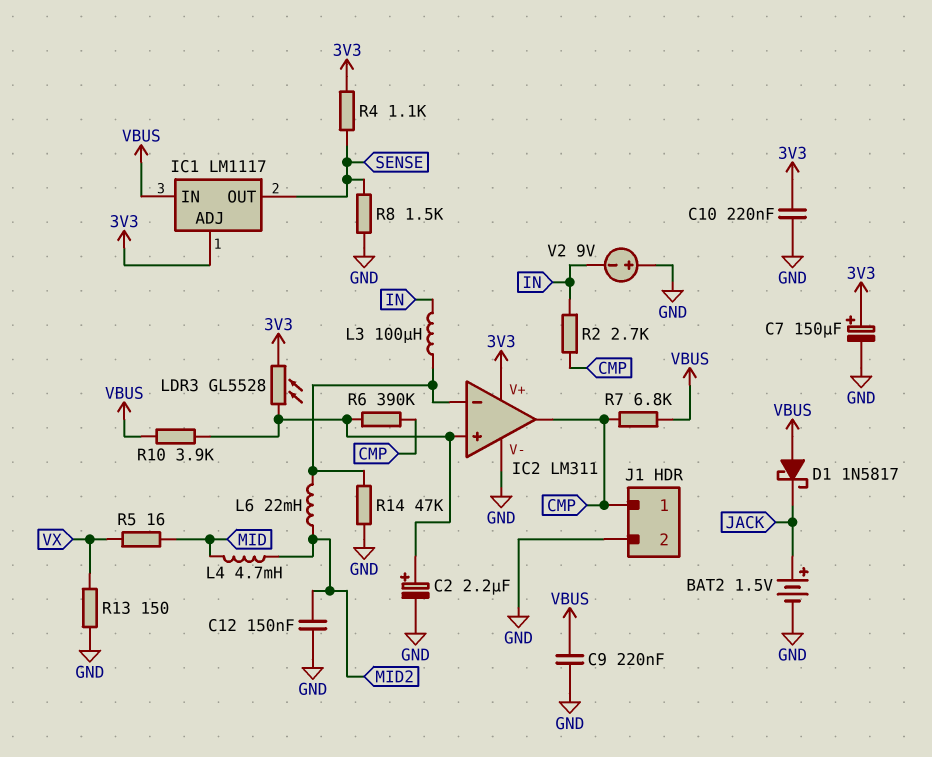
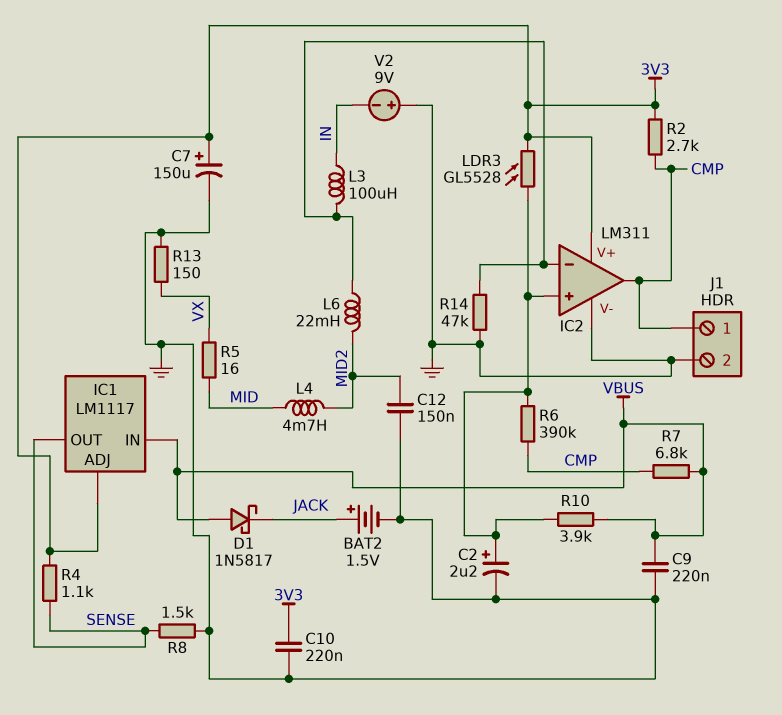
R2: 2.7k (CMP, IN) -> 2.7k (3V3, CMP)

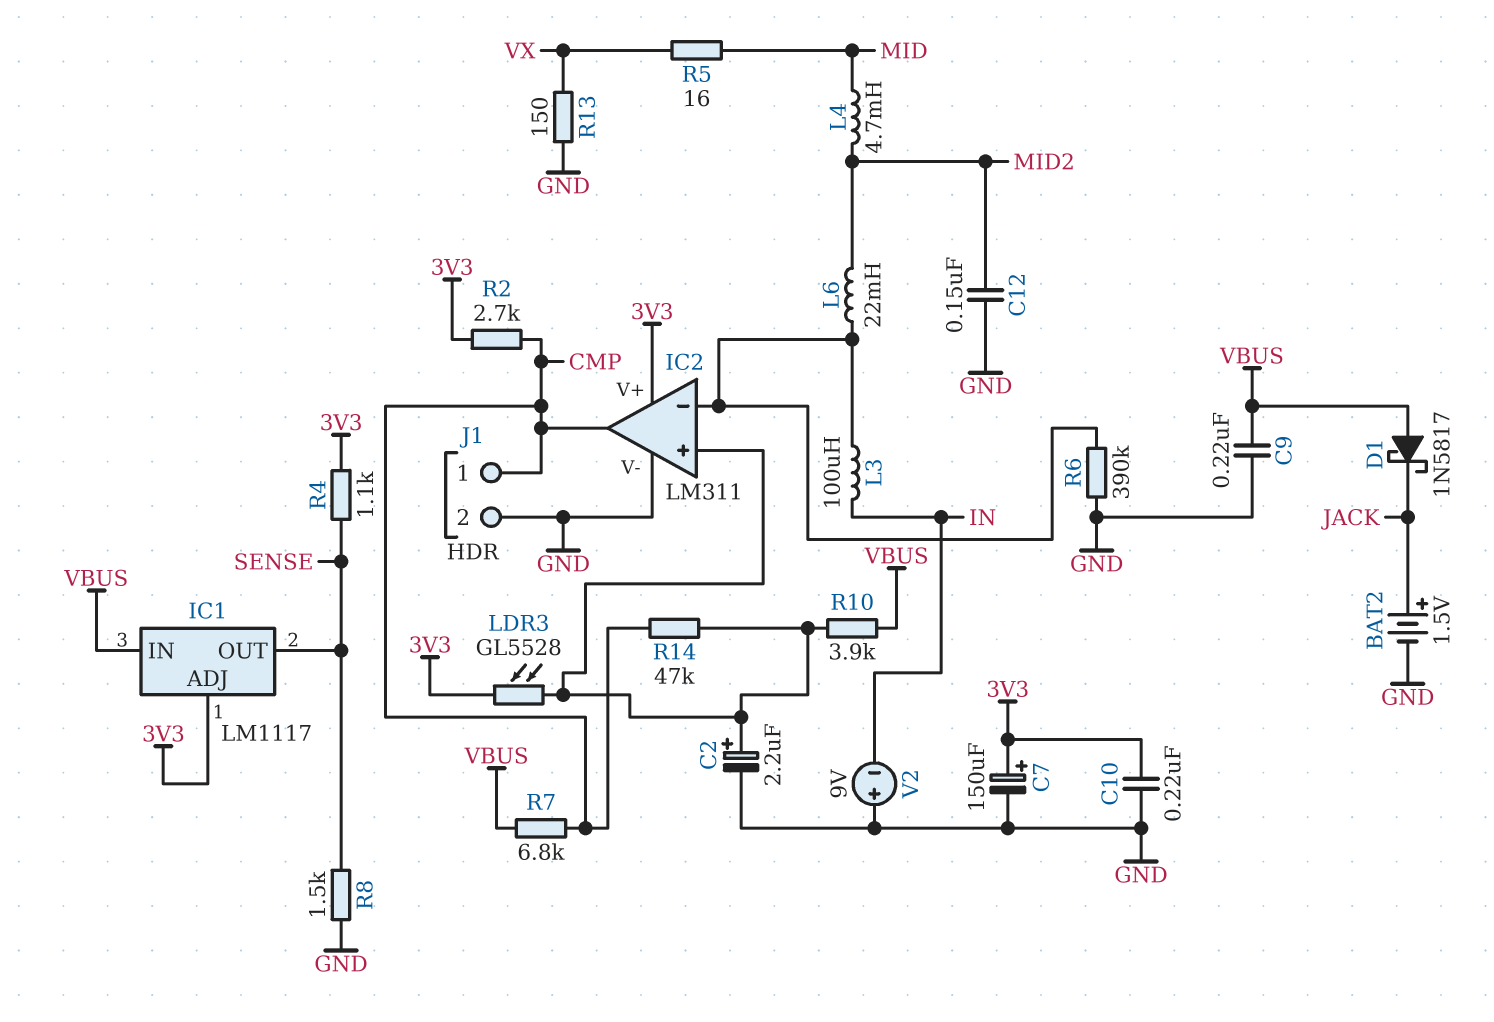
R6: 390k (CMP, IC2/in+) -> 390k (GND, IC2/in-)
R14: 47k (GND, IC2/in-) -> 47k (CMP, IC2/in+)

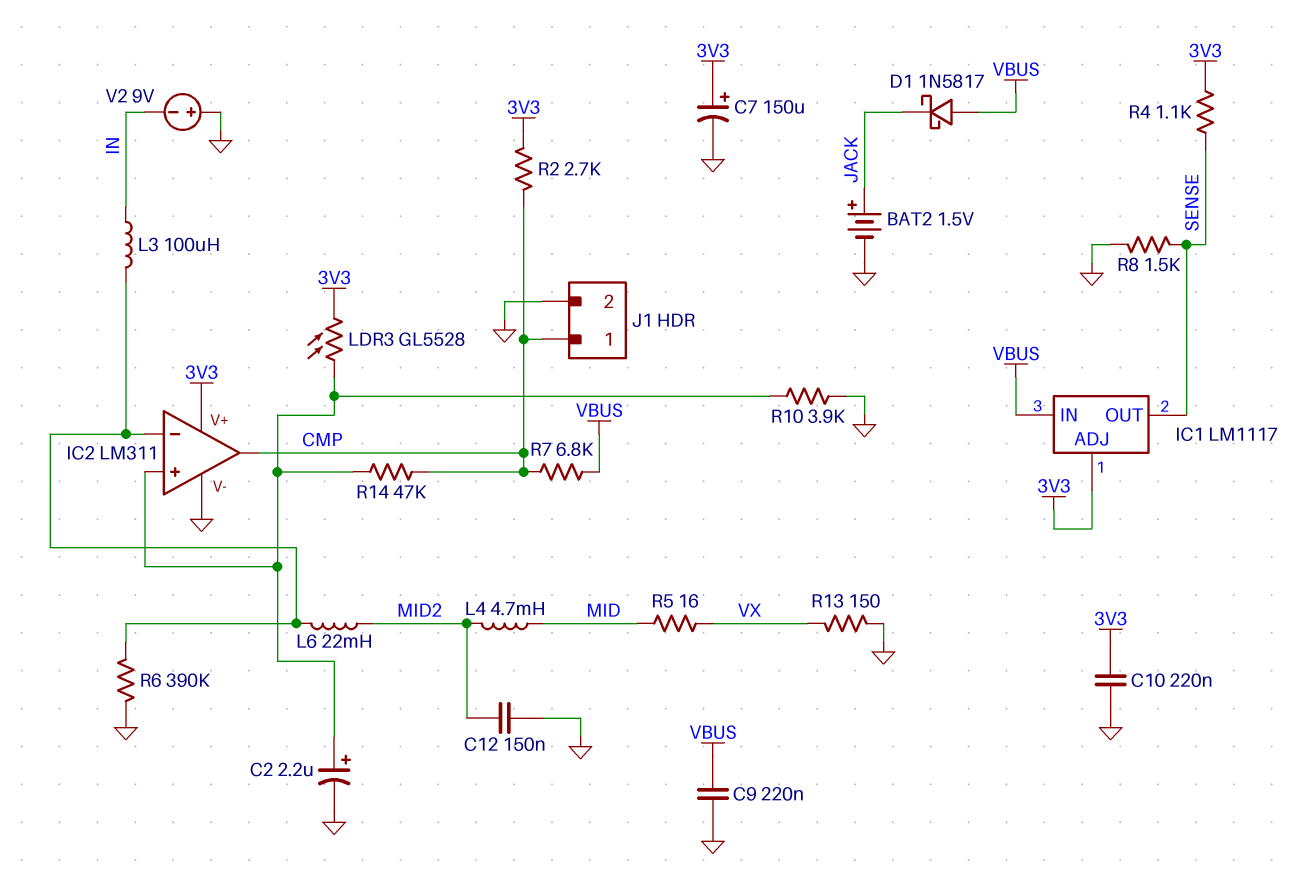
R10: 3.9k (IC2/in+, VBUS) -> 3.9k (GND, IC2/in+)

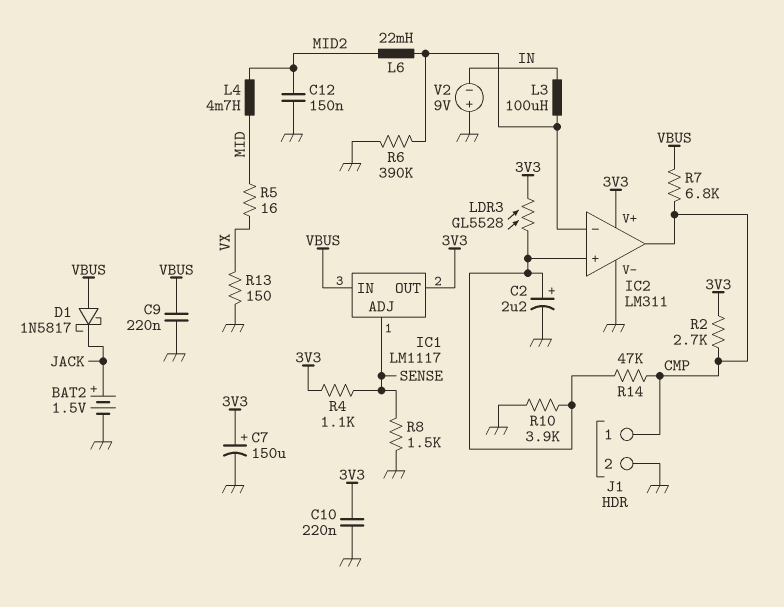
IC1 pin ADJ: 3V3 -> SENSE
IC1 pin OUT: SENSE -> 3V3

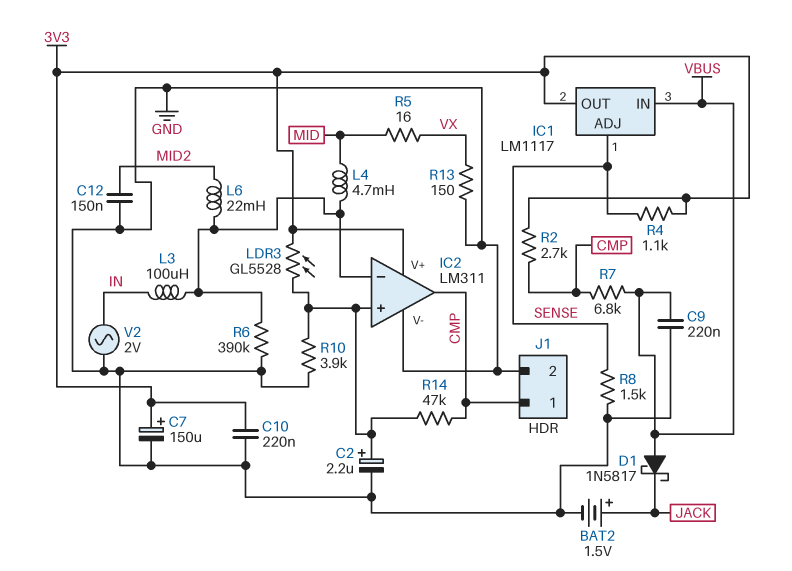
L4: 4.7mH (MID, MID2) -> 4.7mH (IC2/in-, MID)
V2: 9V (plus GND, minus IN) -> AC 2V (GND, IN)

